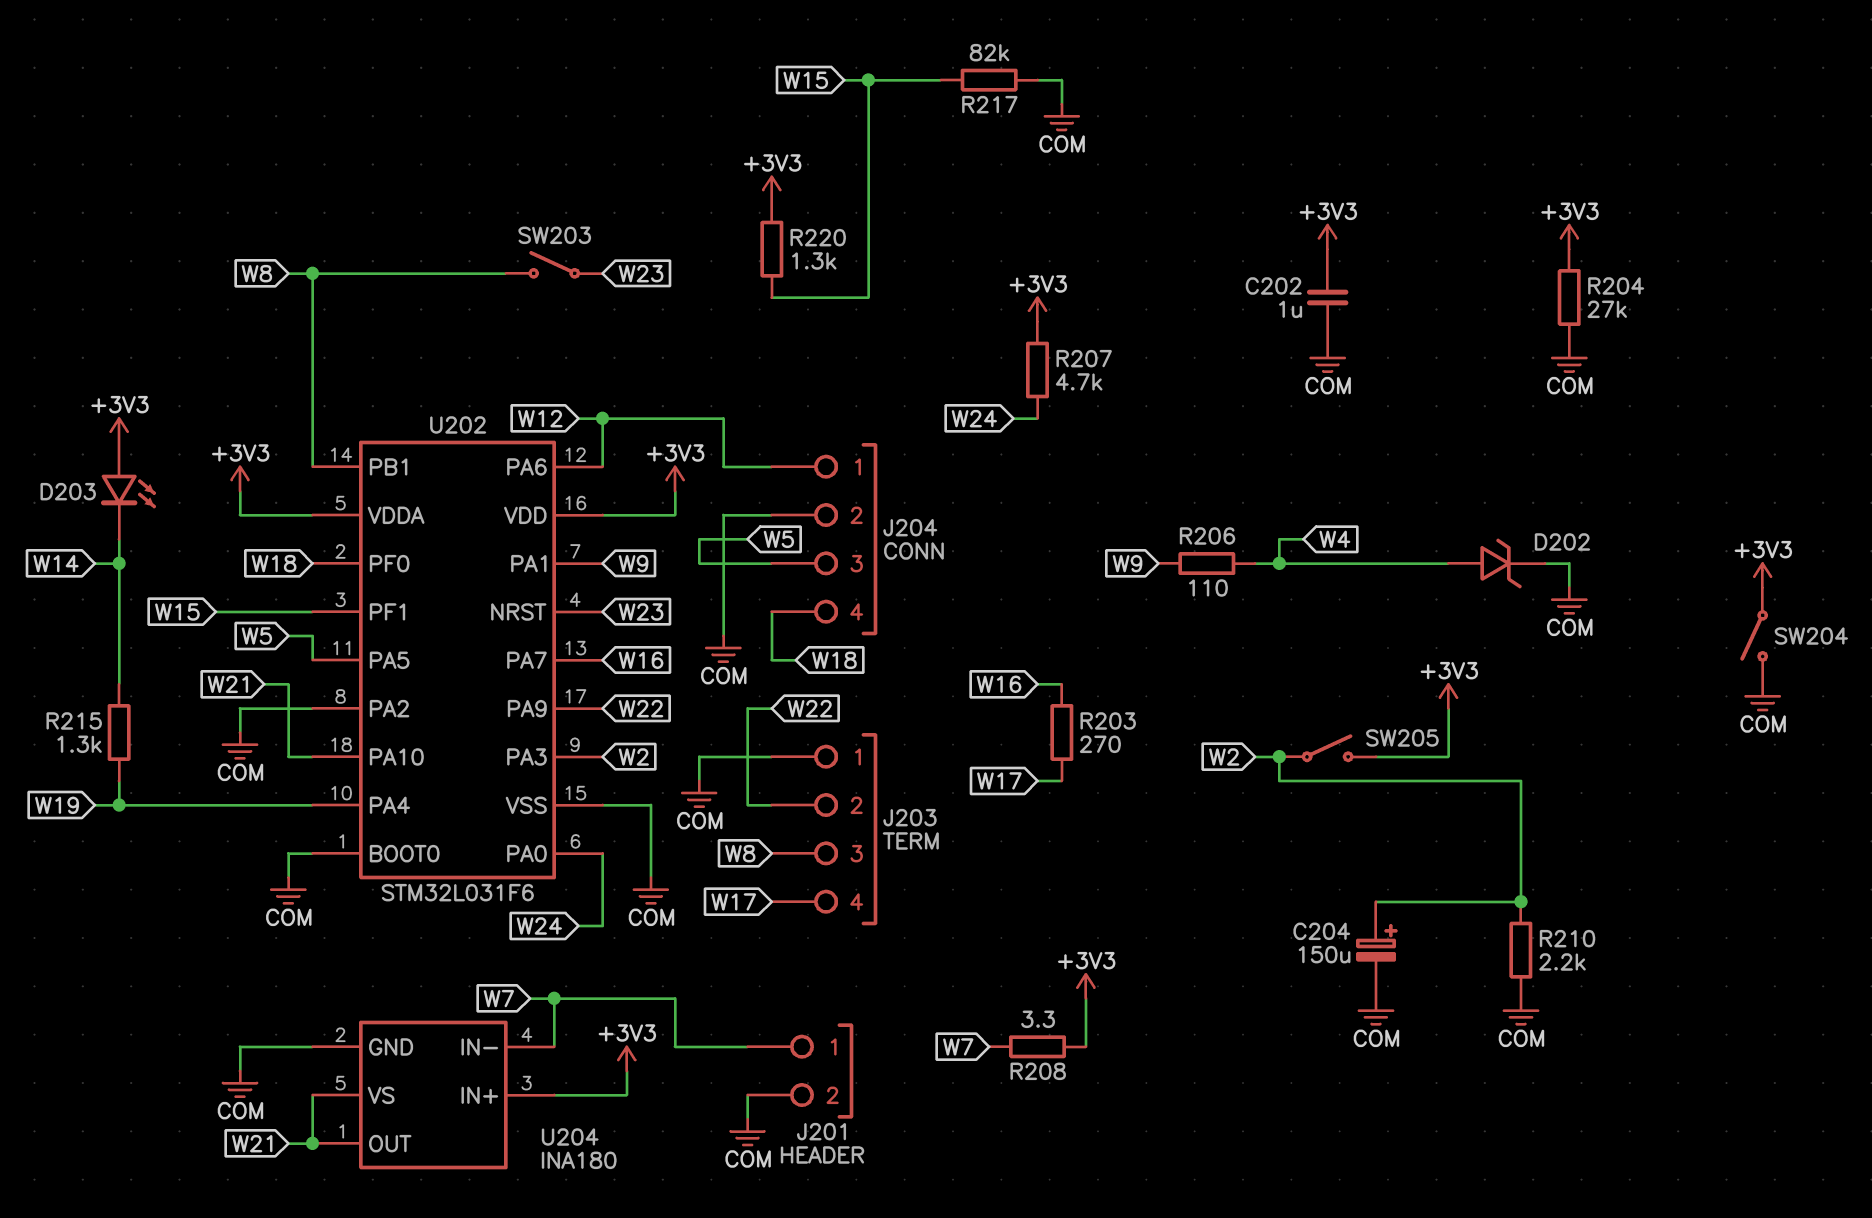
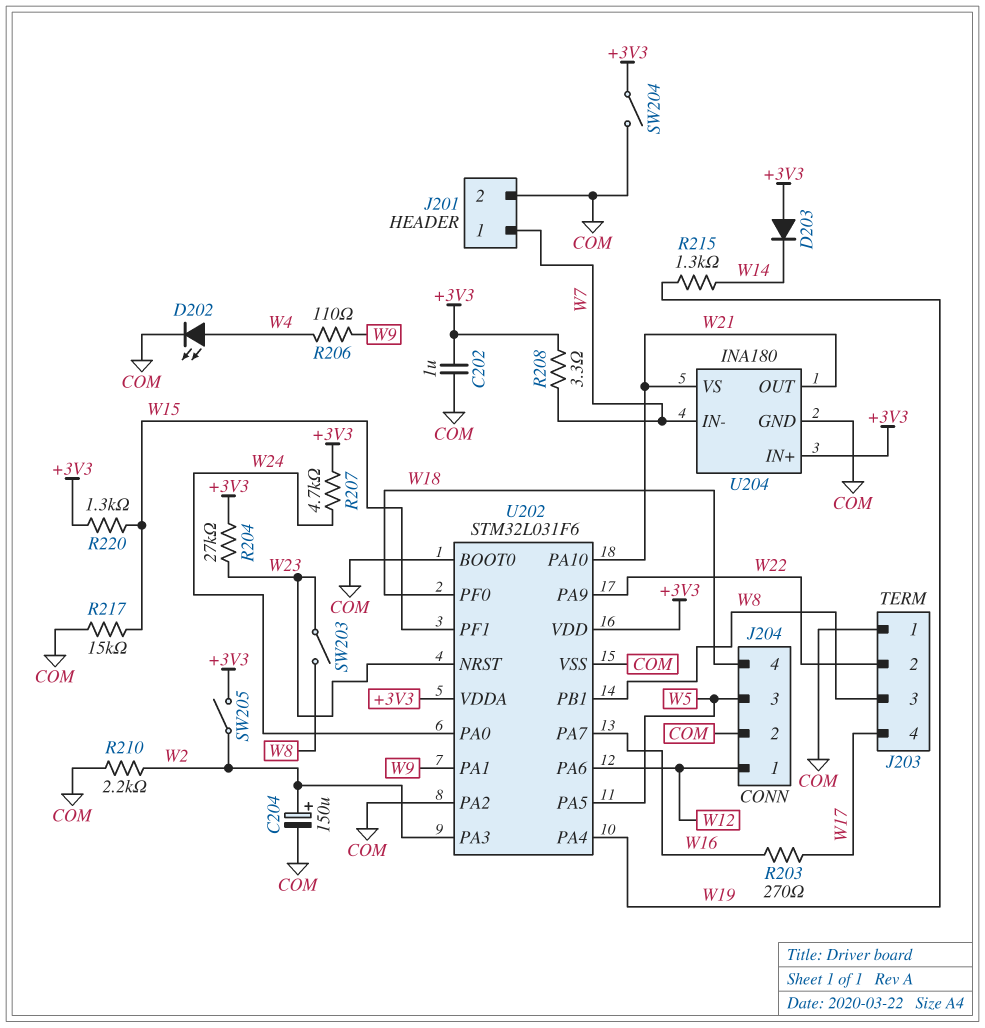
D202: zener (A W4, K COM) -> LED (A W4, K COM)
D203: LED (A +3V3, K W14) -> diode (A +3V3, K W14)
R204: 27k (+3V3, COM) -> 27k (+3V3, W23)
R217: 82k (COM, W15) -> 15k (COM, W15)

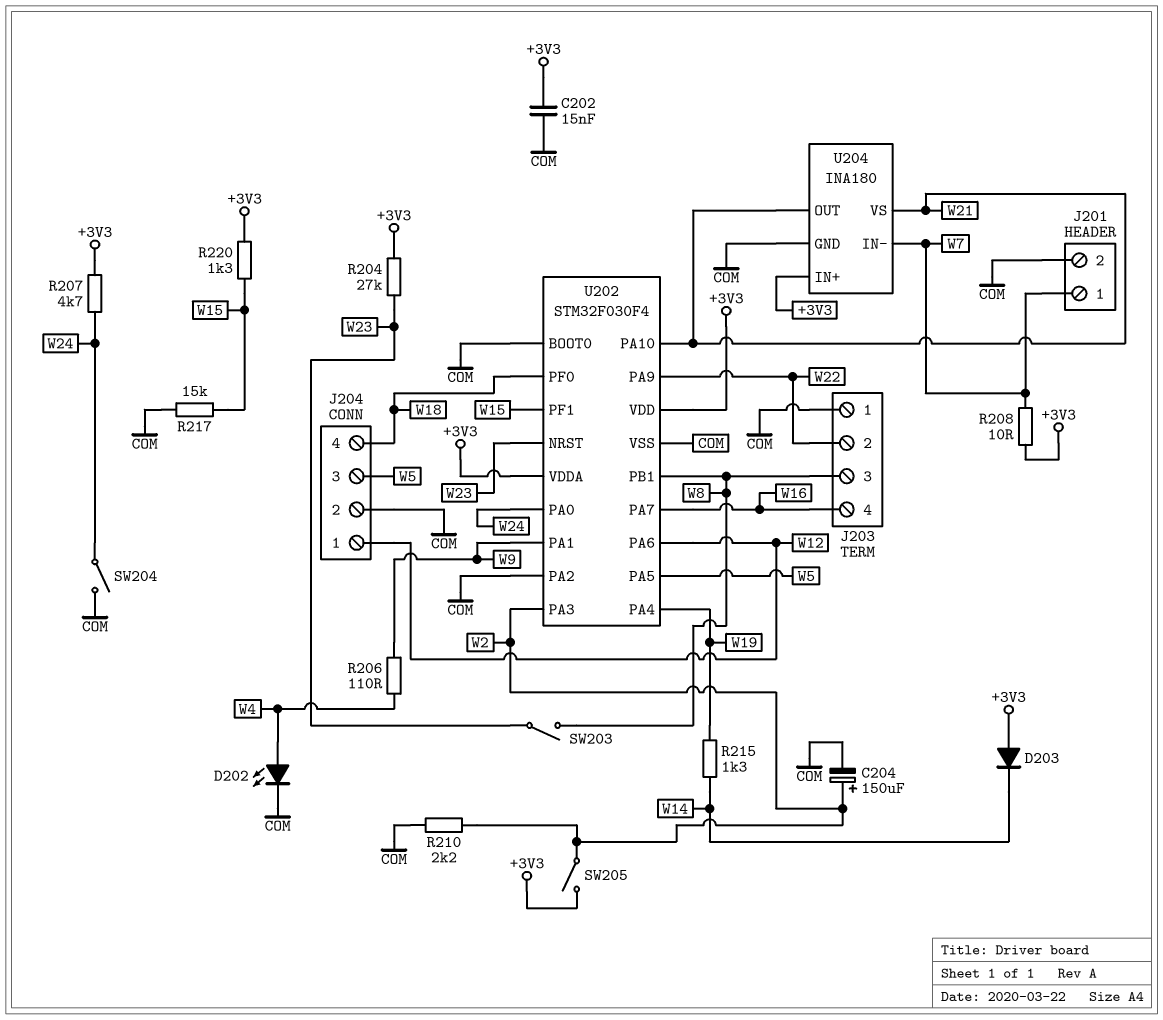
C202: 1uF (+3V3, COM) -> 15nF (+3V3, COM)
J203 pin 4: W17 -> W16
R203: 270 (W16, W17) -> none
R208: 3.3 (+3V3, W7) -> 10 (+3V3, W7)
SW204: switch (+3V3, COM) -> switch (COM, W24)
U202: STM32L031F6 -> STM32F030F4

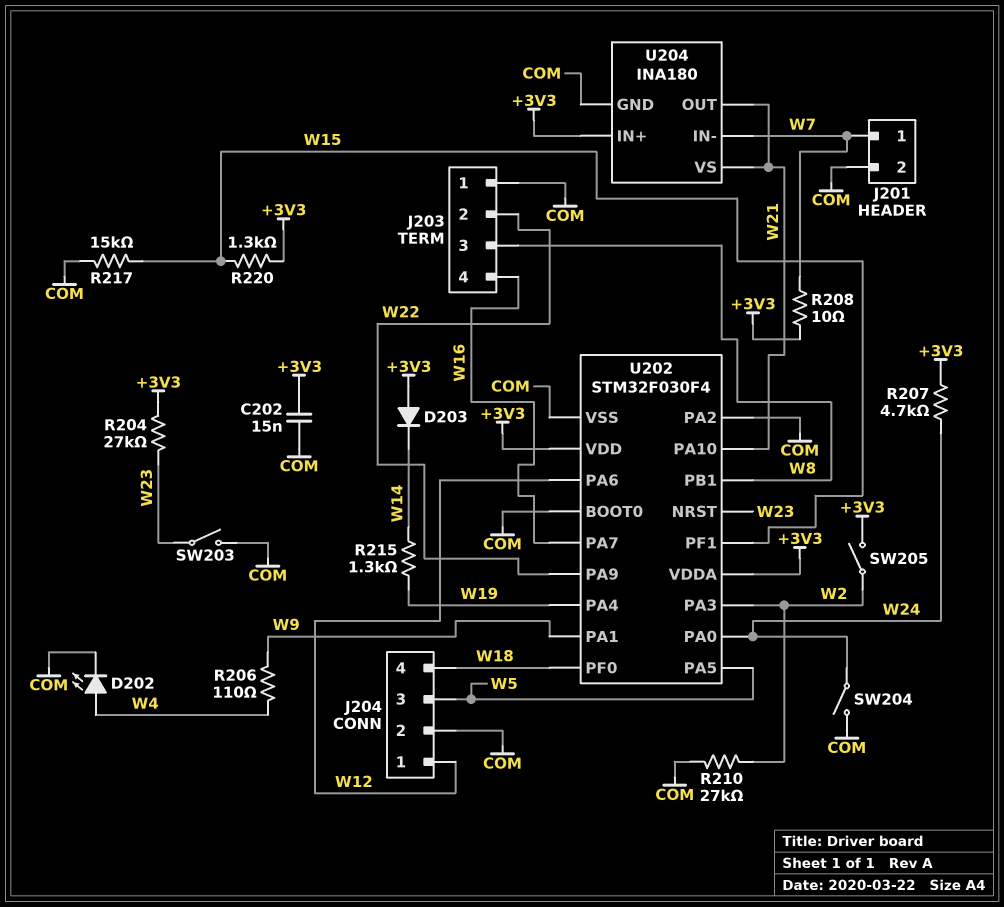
C204: 150uF (plus W2, minus COM) -> none
R210: 2.2k (COM, W2) -> 27k (COM, W2)
SW203: switch (W8, W23) -> switch (COM, W23)

